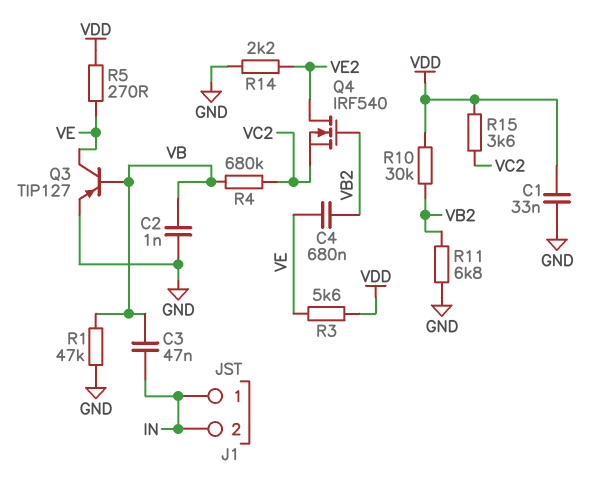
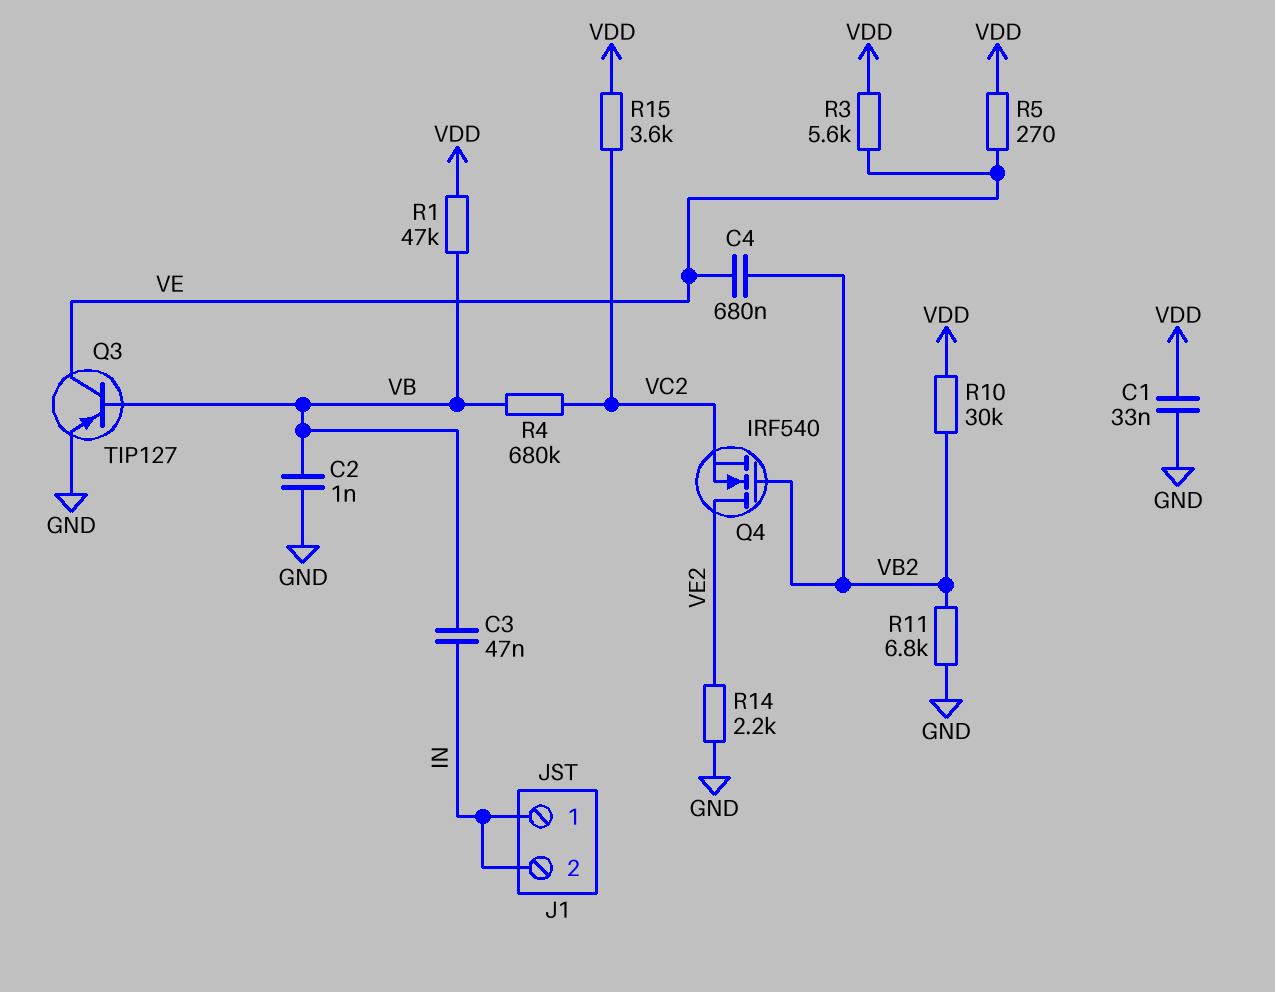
R1: 47k (GND, VB) -> 47k (VB, VDD)

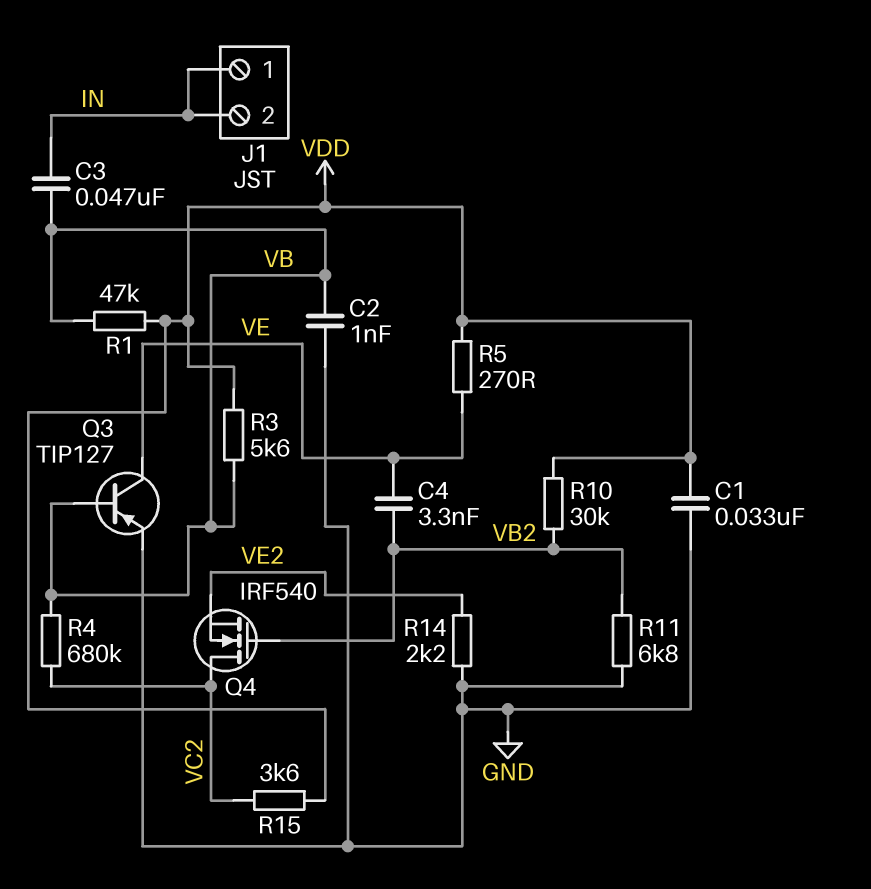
C4: 680nF (VB2, VE) -> 3.3nF (VB2, VE)
Q4: NMOS IRF540 (G VB2, D VE2, S VC2) -> NMOS IRF540 (G VB2, D VC2, S VE2)
R3: 5.6k (VDD, VE) -> 5.6k (VB, VDD)

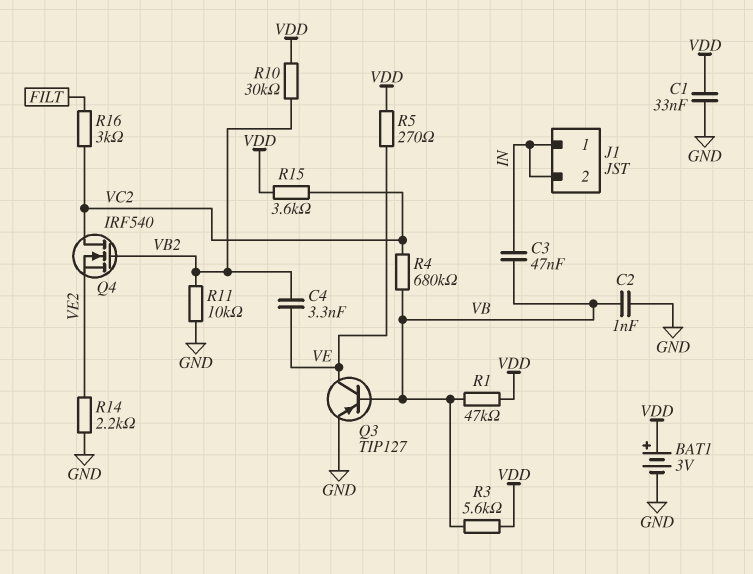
BAT1: none -> 3V (plus VDD, minus GND)
R11: 6.8k (GND, VB2) -> 10k (GND, VB2)
R16: none -> 3k (FILT, VC2)

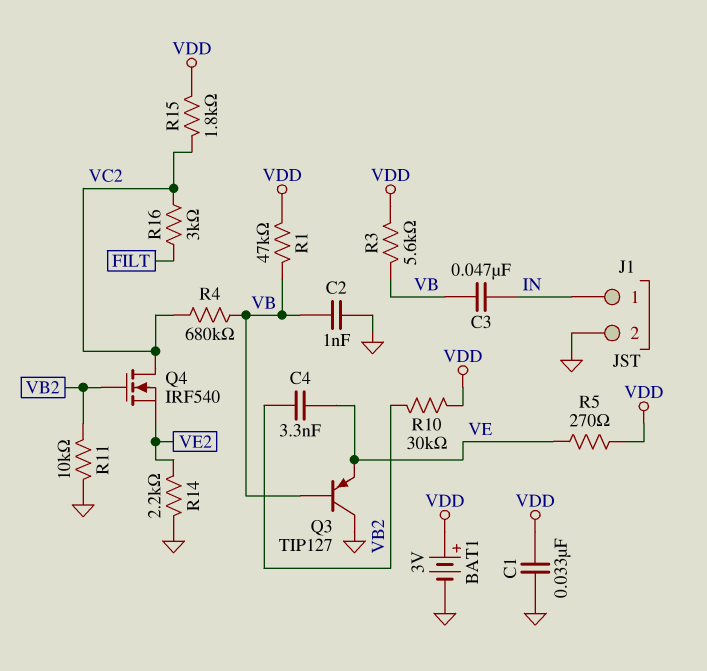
J1 pin 2: IN -> GND
Q3: PNP TIP127 (B VB, C VE, E GND) -> PNP TIP127 (B VB, C GND, E VE)
R15: 3.6k (VC2, VDD) -> 1.8k (VC2, VDD)

